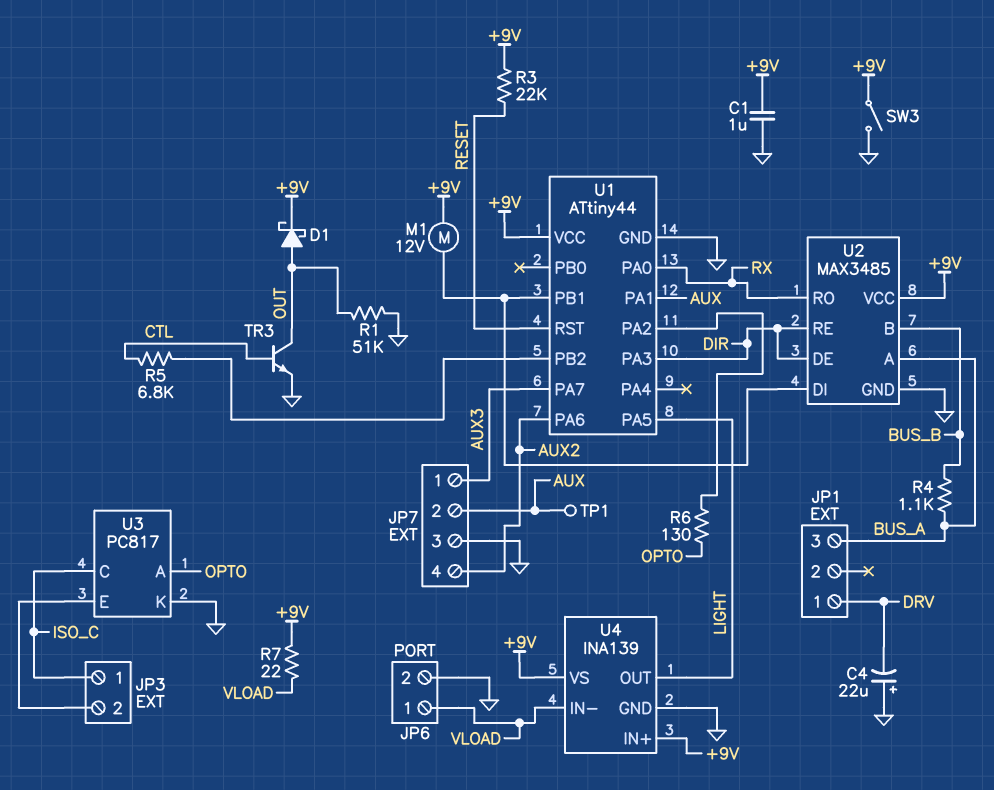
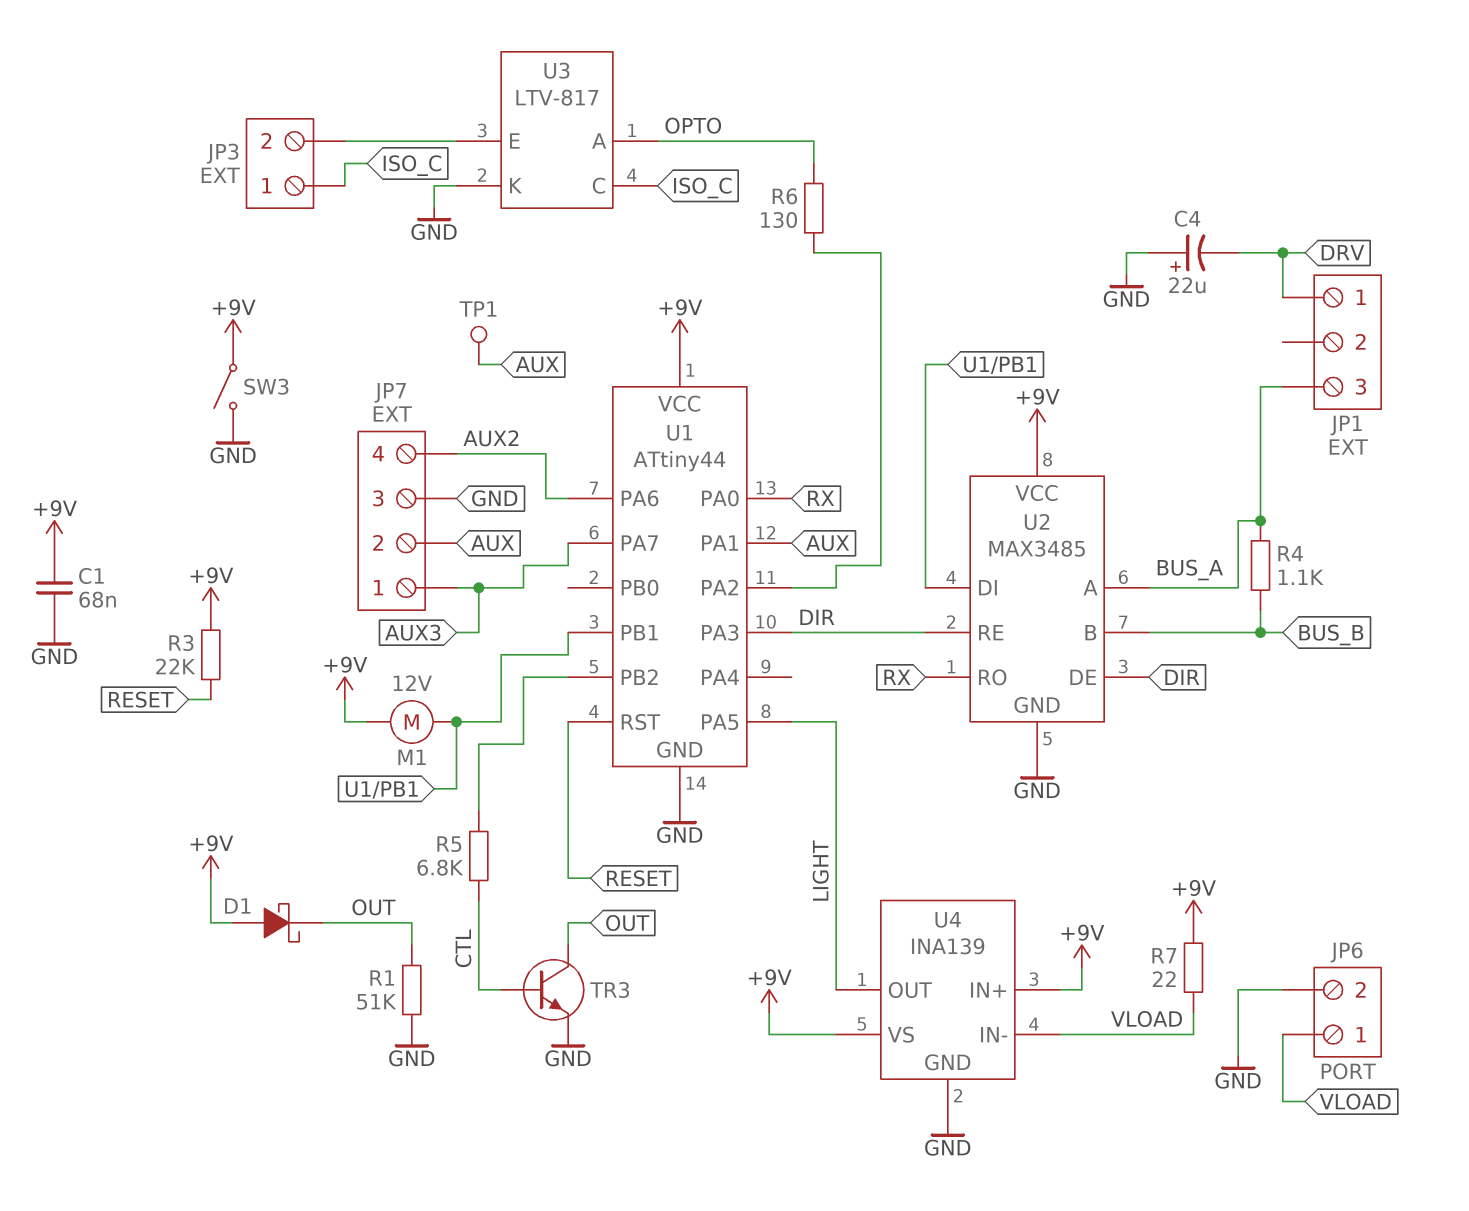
C1: 1uF (+9V, GND) -> 68nF (+9V, GND)
D1: schottky (A OUT, K +9V) -> schottky (A +9V, K OUT)
U3: PC817 -> LTV-817

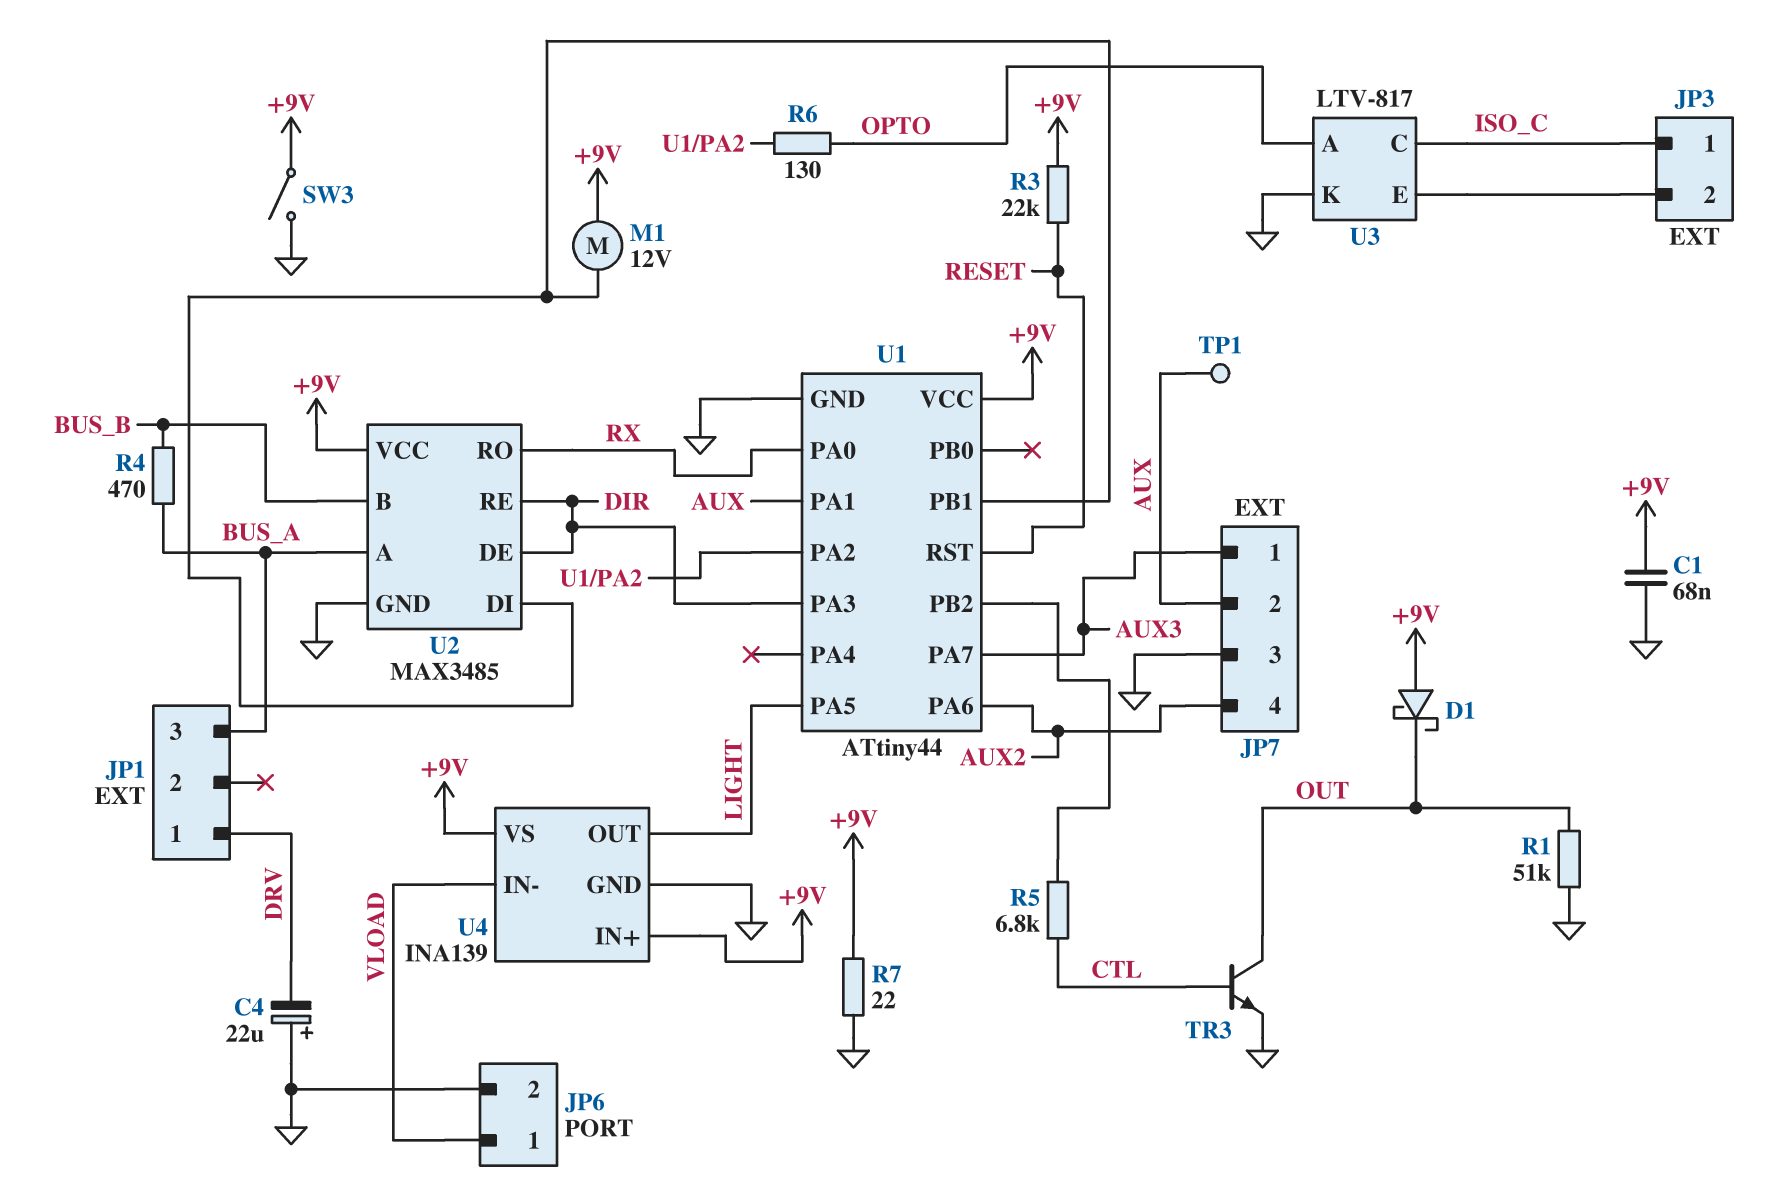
R4: 1.1k (BUS_A, BUS_B) -> 470 (BUS_A, BUS_B)
R7: 22 (+9V, VLOAD) -> 22 (+9V, GND)

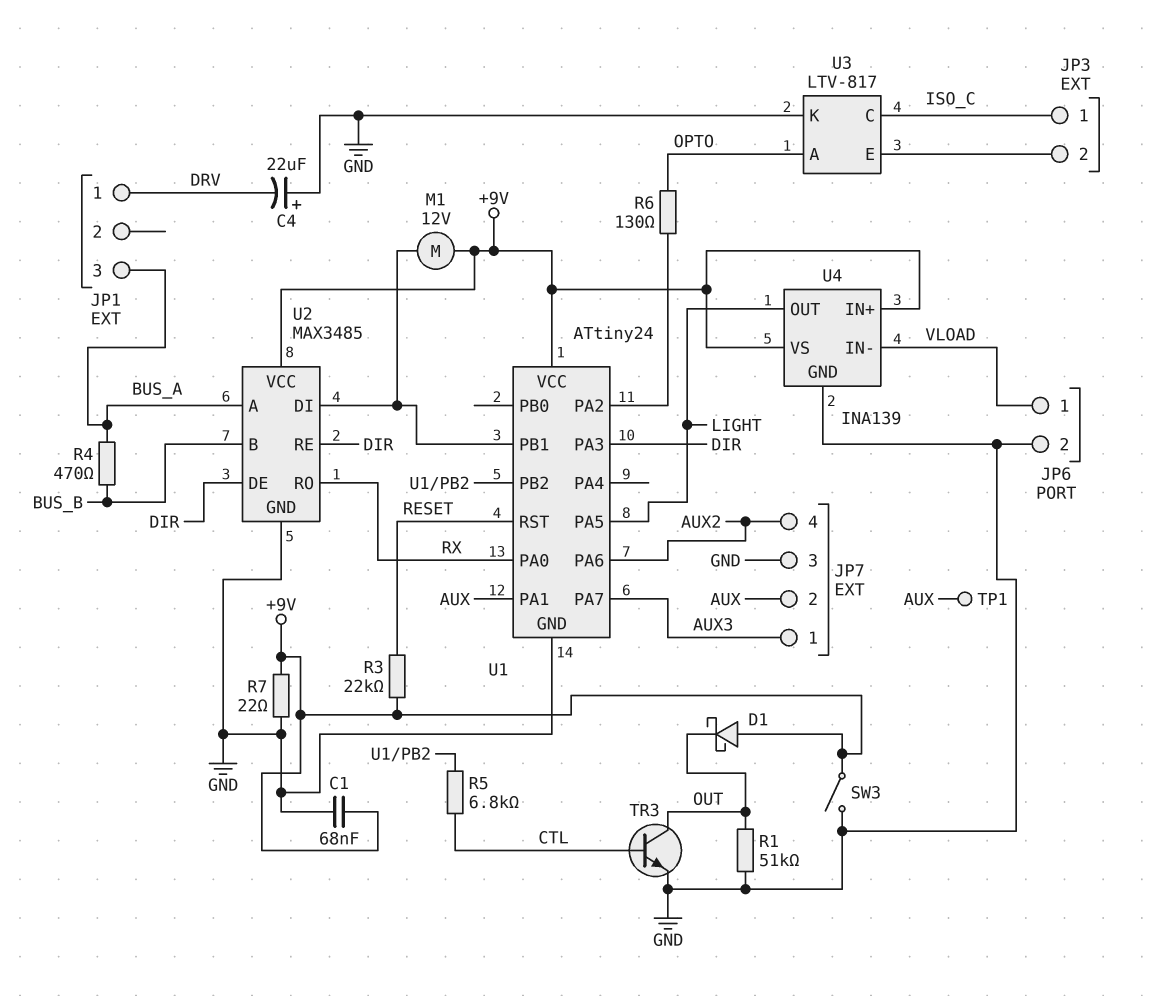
U1: ATtiny44 -> ATtiny24

